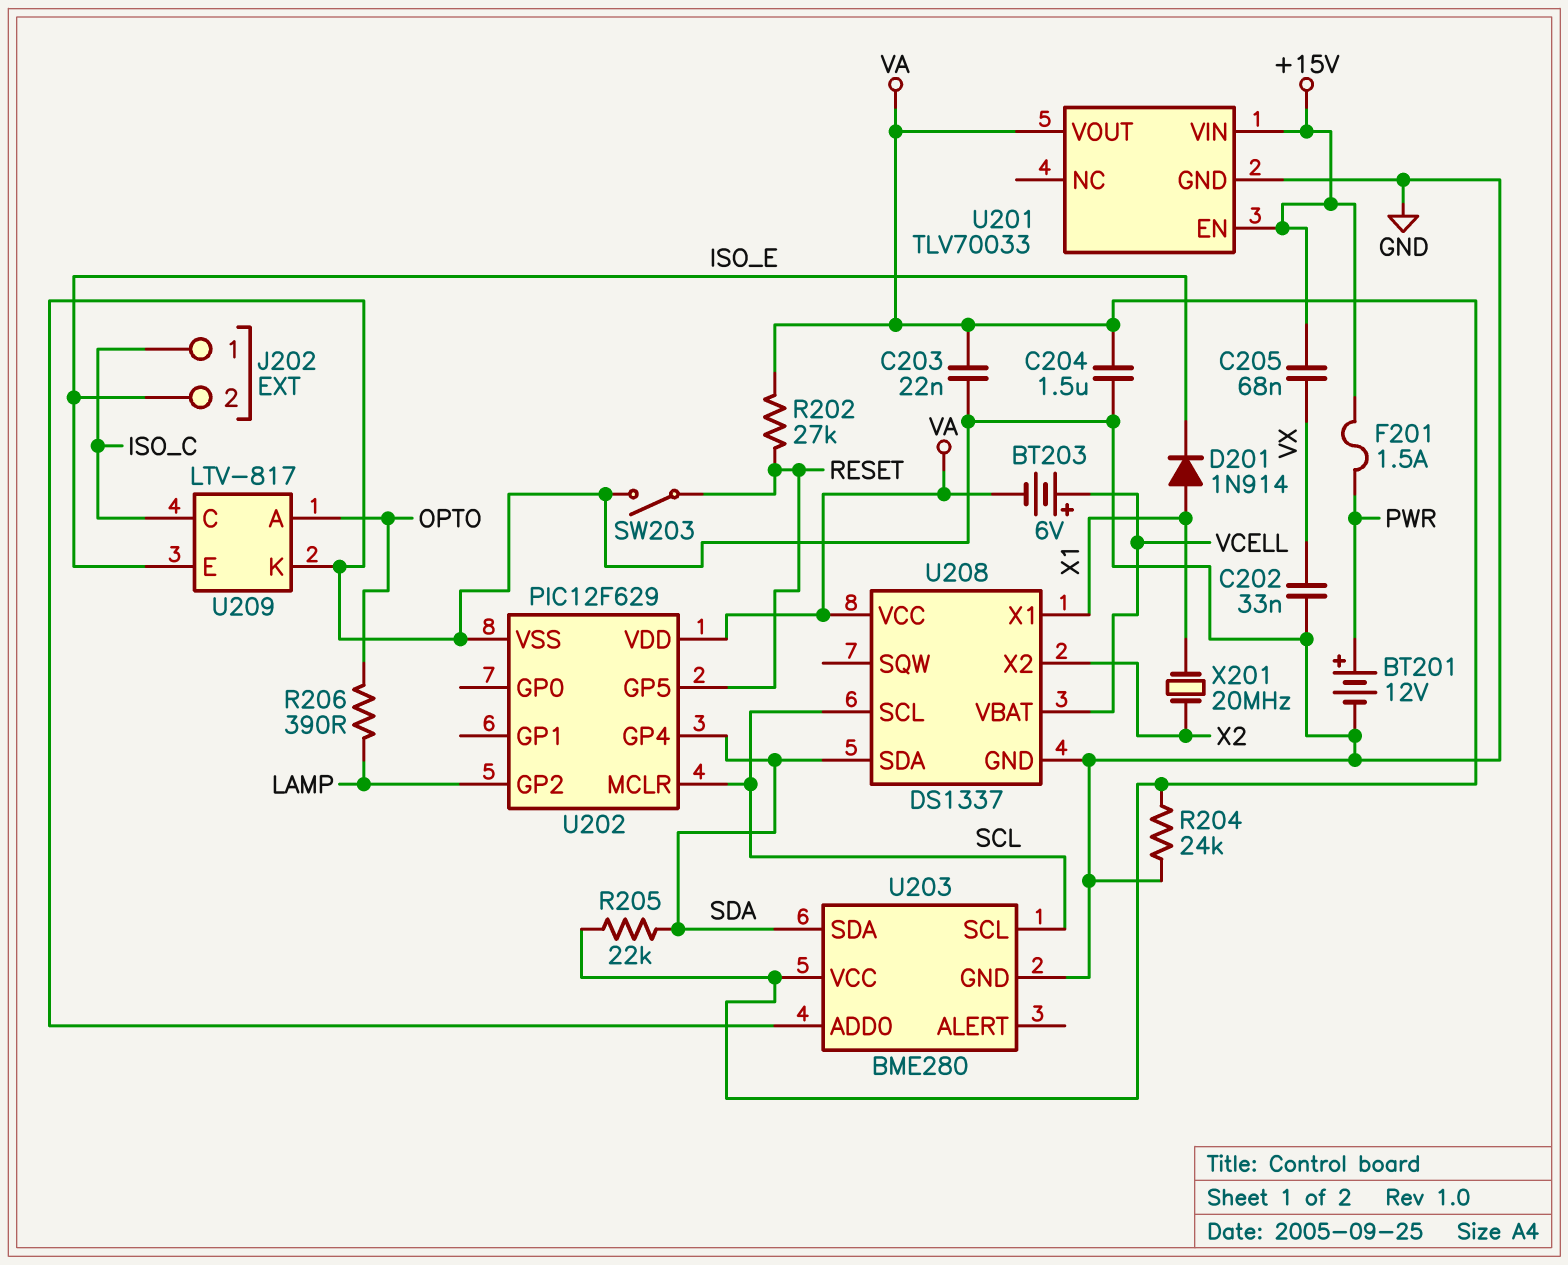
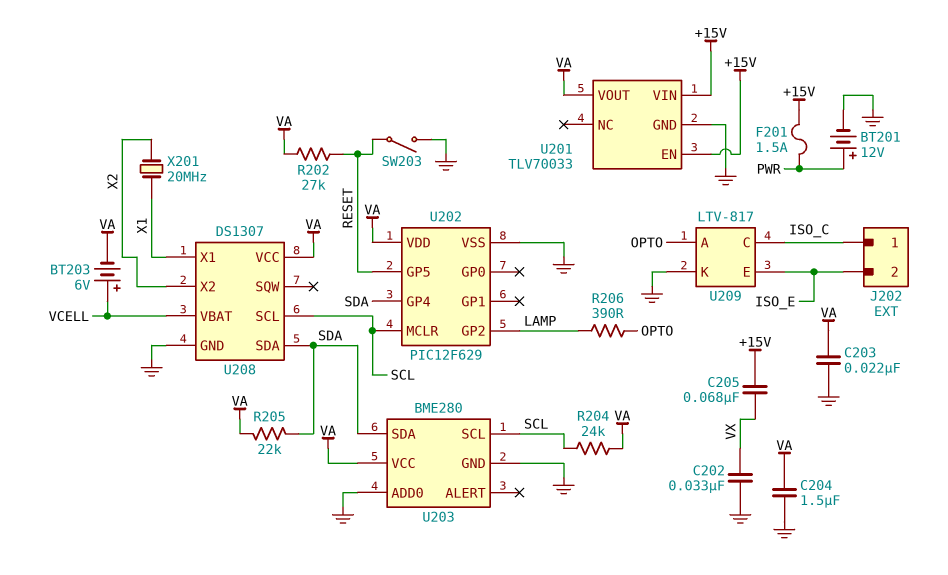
D201: diode 1N914 (A X1, K ISO_E) -> none
R204: 24k (GND, VA) -> 24k (SCL, VA)
U208: DS1337 -> DS1307

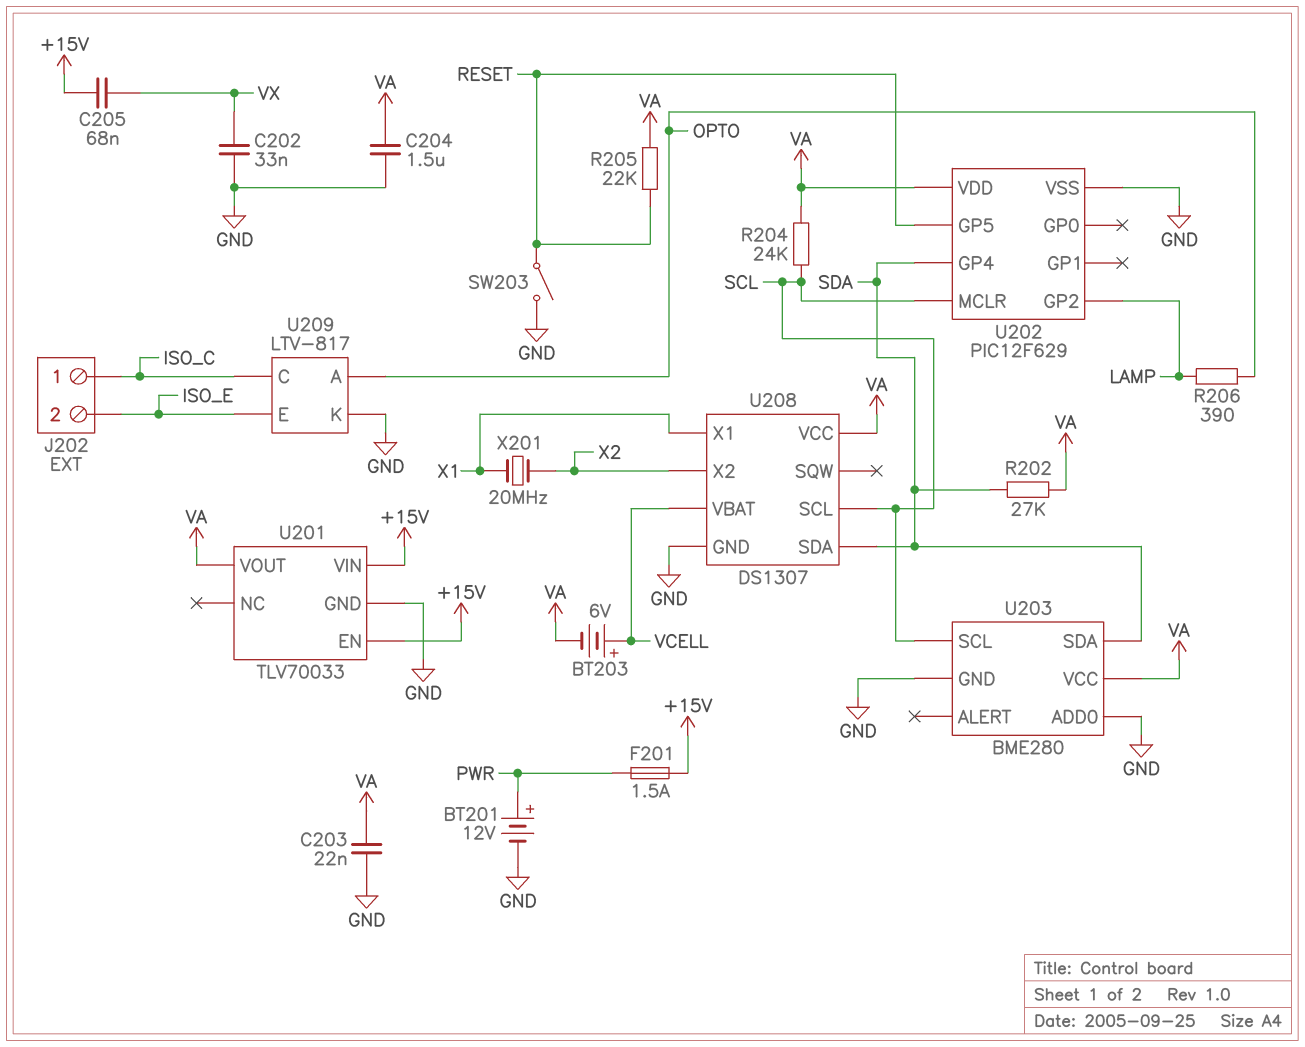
R202: 27k (RESET, VA) -> 27k (SDA, VA)
R205: 22k (SDA, VA) -> 22k (RESET, VA)

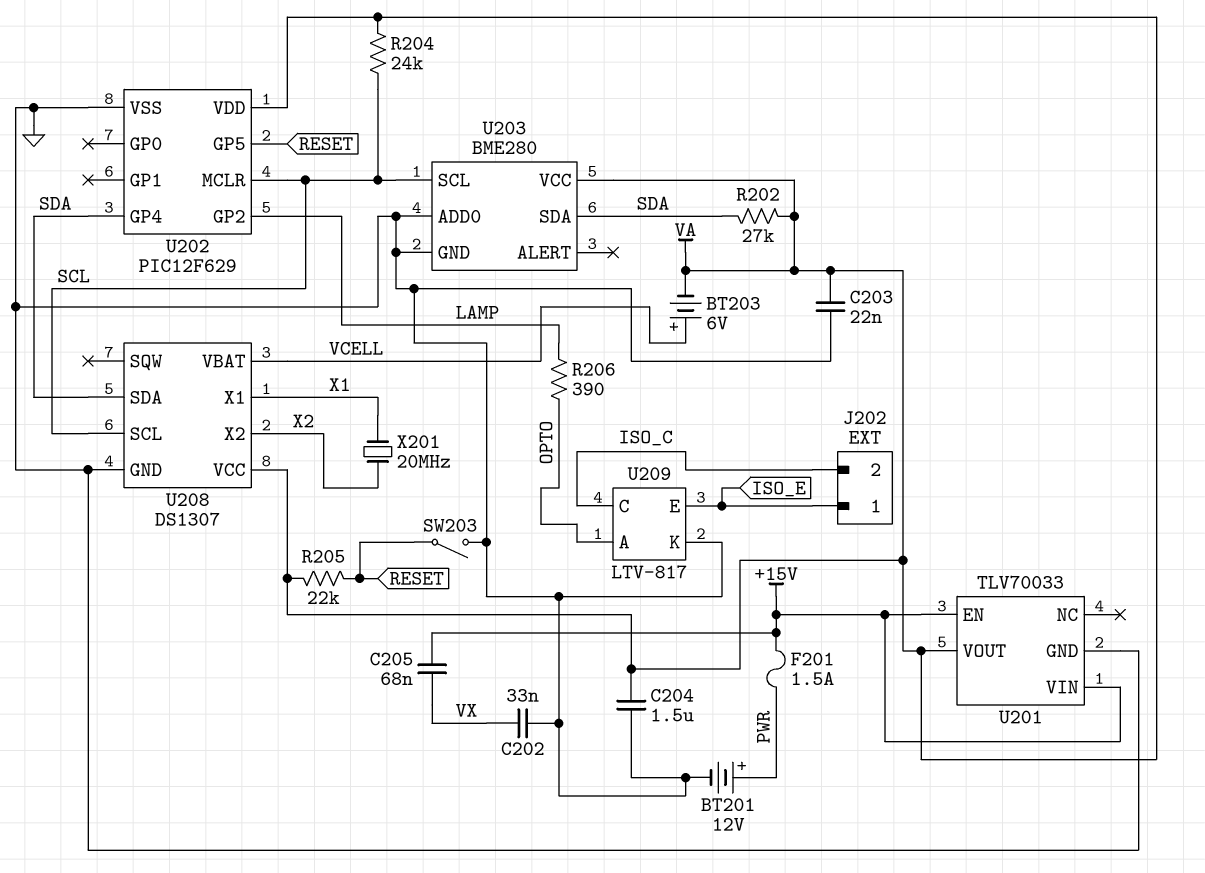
J202 pin 1: ISO_C -> ISO_E
J202 pin 2: ISO_E -> ISO_C

